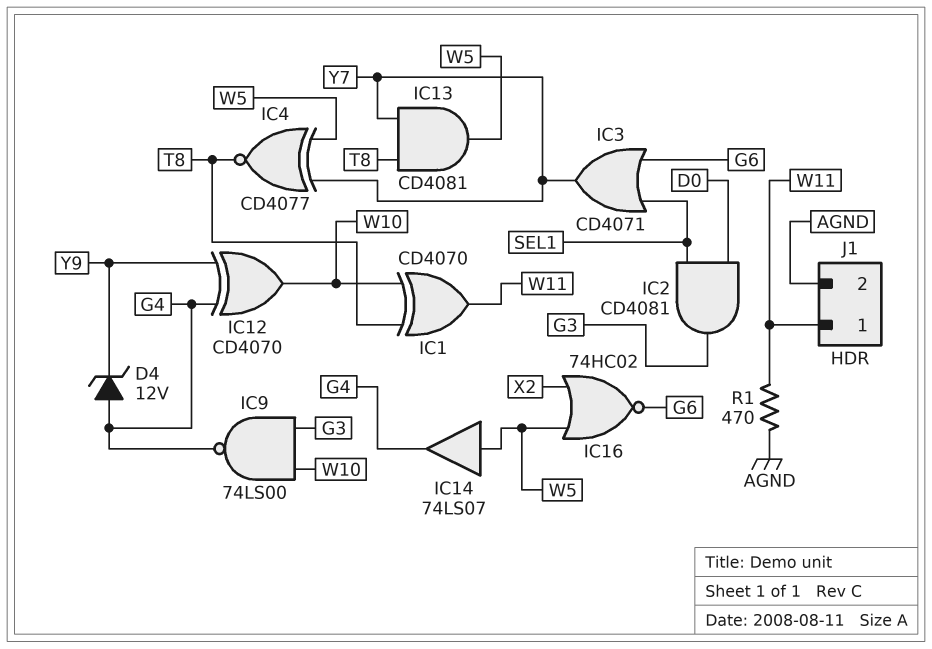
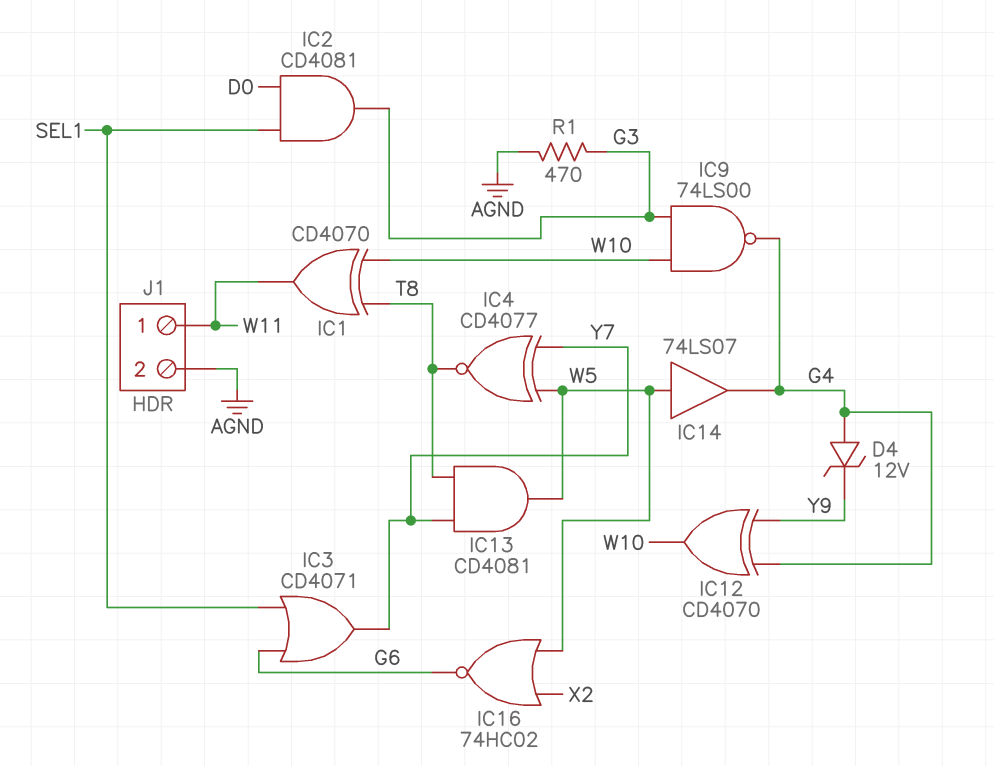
R1: 470 (AGND, W11) -> 470 (AGND, G3)

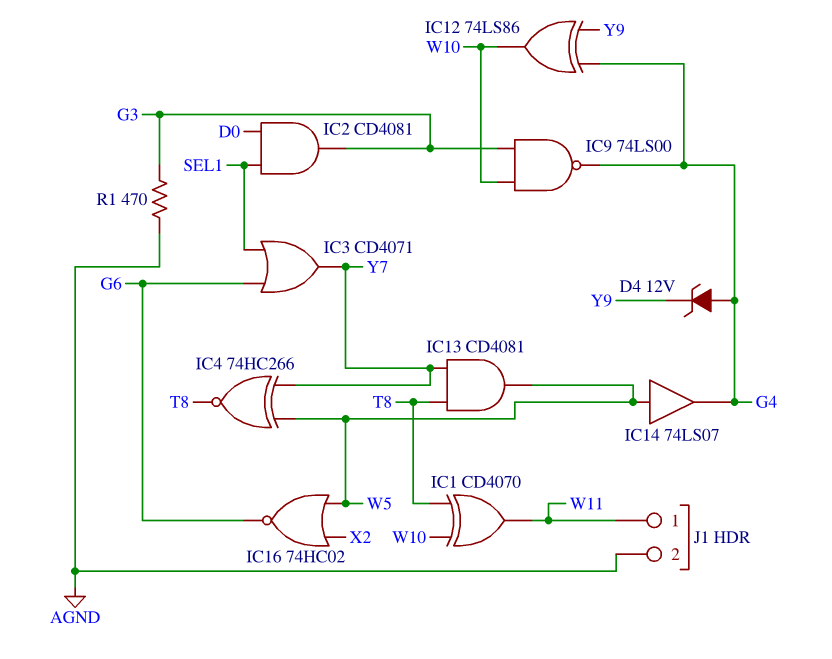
IC4: XNOR CD4077 (in W5, in Y7, out T8) -> XNOR 74HC266 (in W5, in Y7, out T8)
IC12: XOR CD4070 (in G4, in Y9, out W10) -> XOR 74LS86 (in G4, in Y9, out W10)

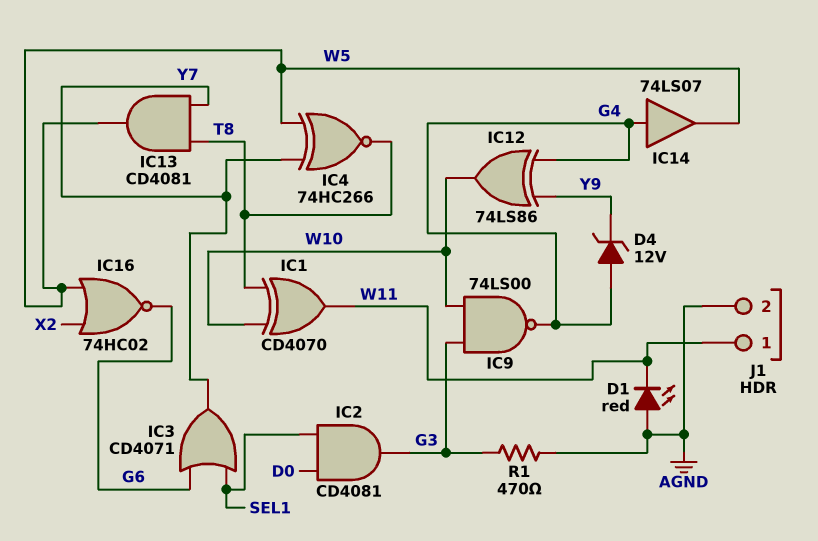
D1: none -> LED red (A AGND, K W11)
IC14: buffer 74LS07 (in W5, out G4) -> buffer 74LS07 (in G4, out W5)

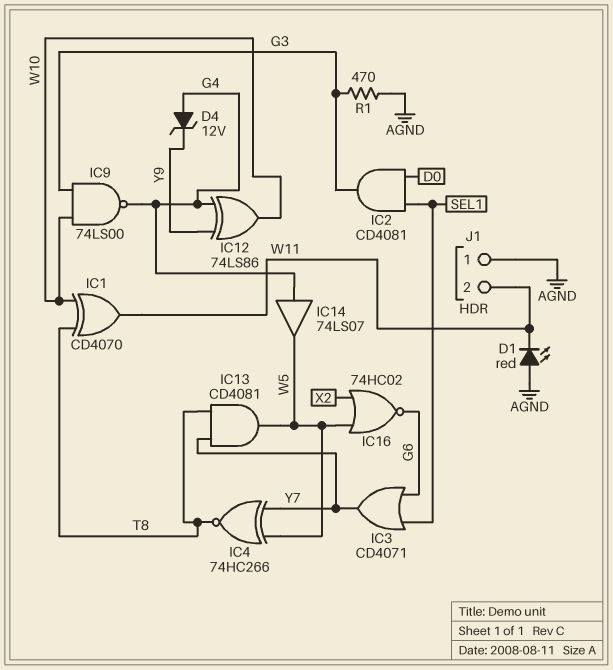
J1 pin 1: W11 -> AGND
J1 pin 2: AGND -> W11

